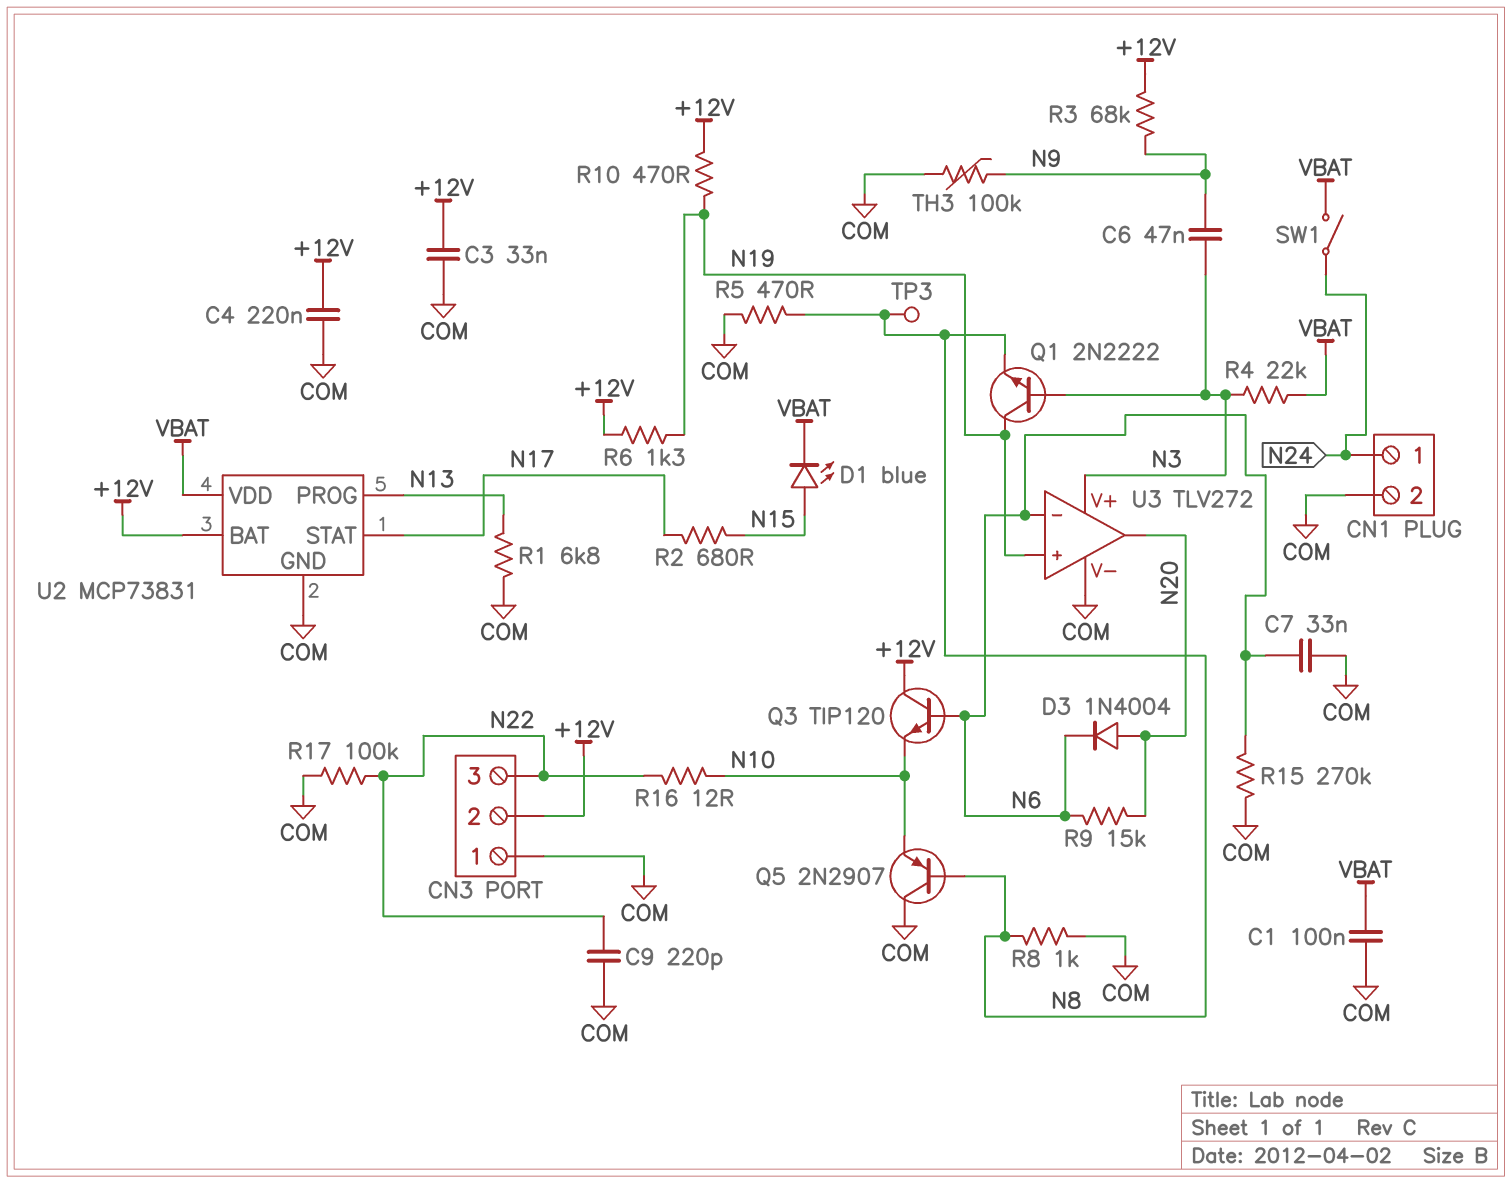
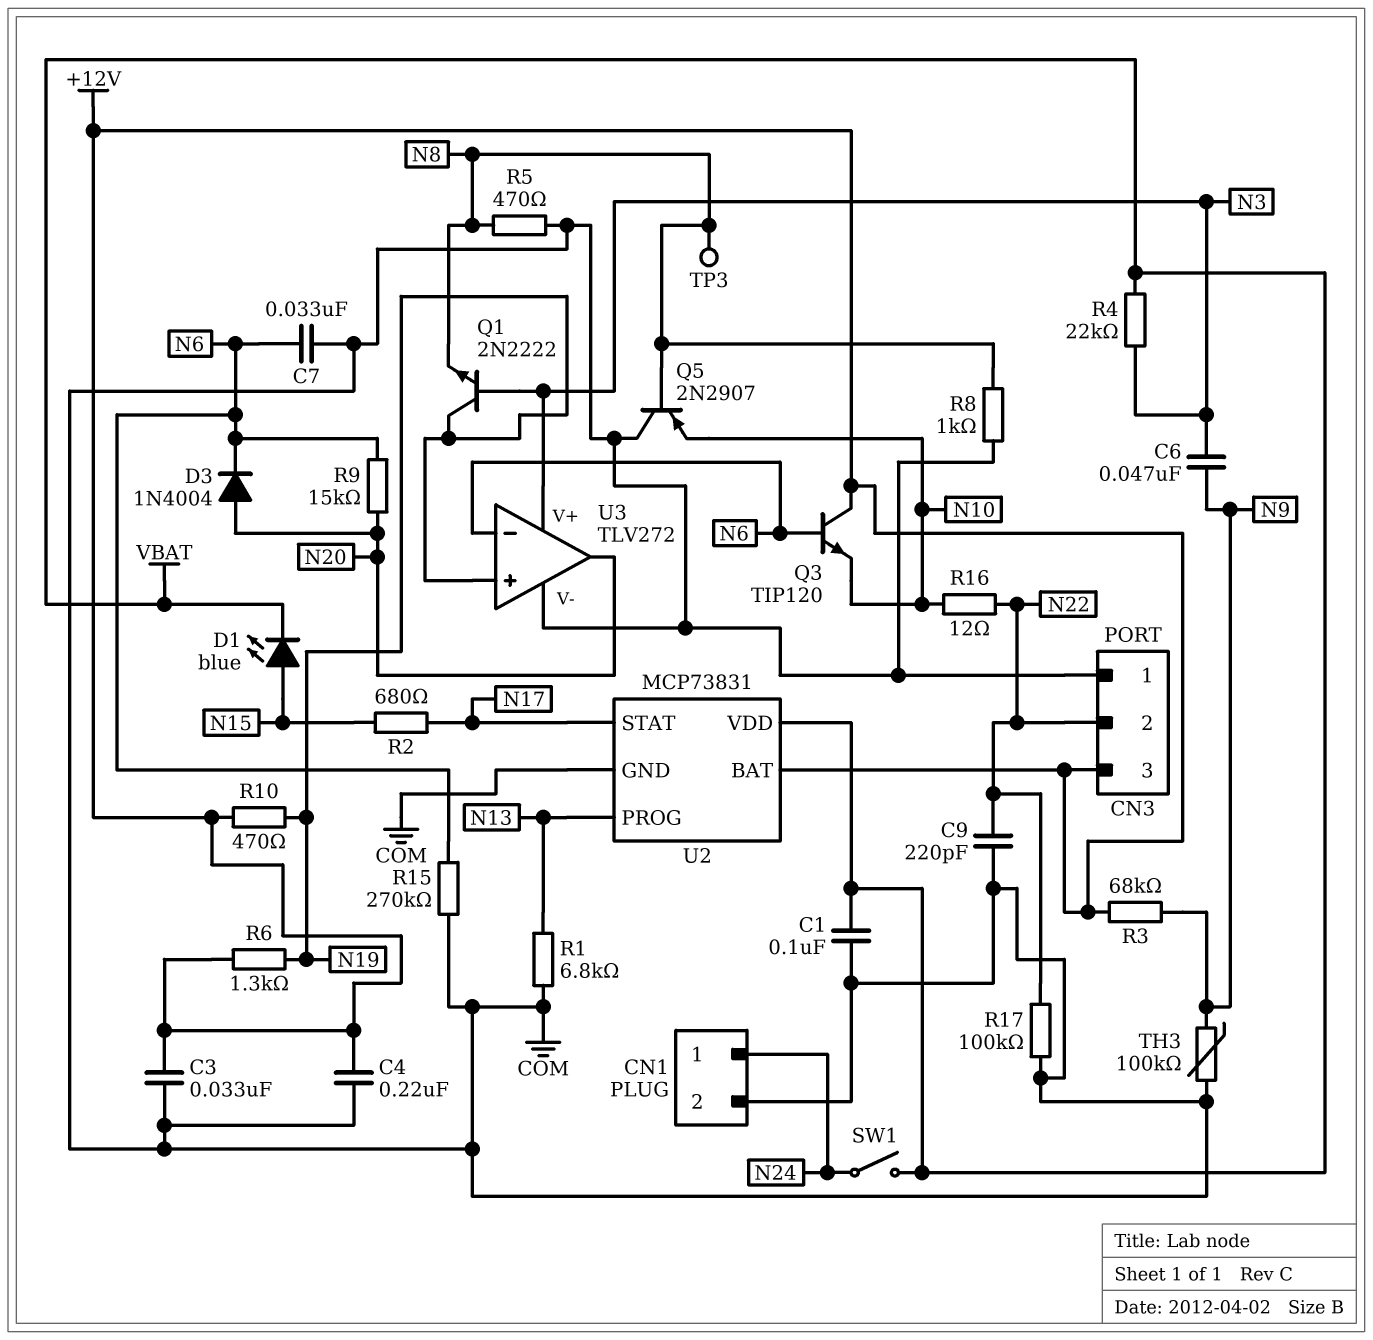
CN3 pin 2: +12V -> N22
CN3 pin 3: N22 -> +12V

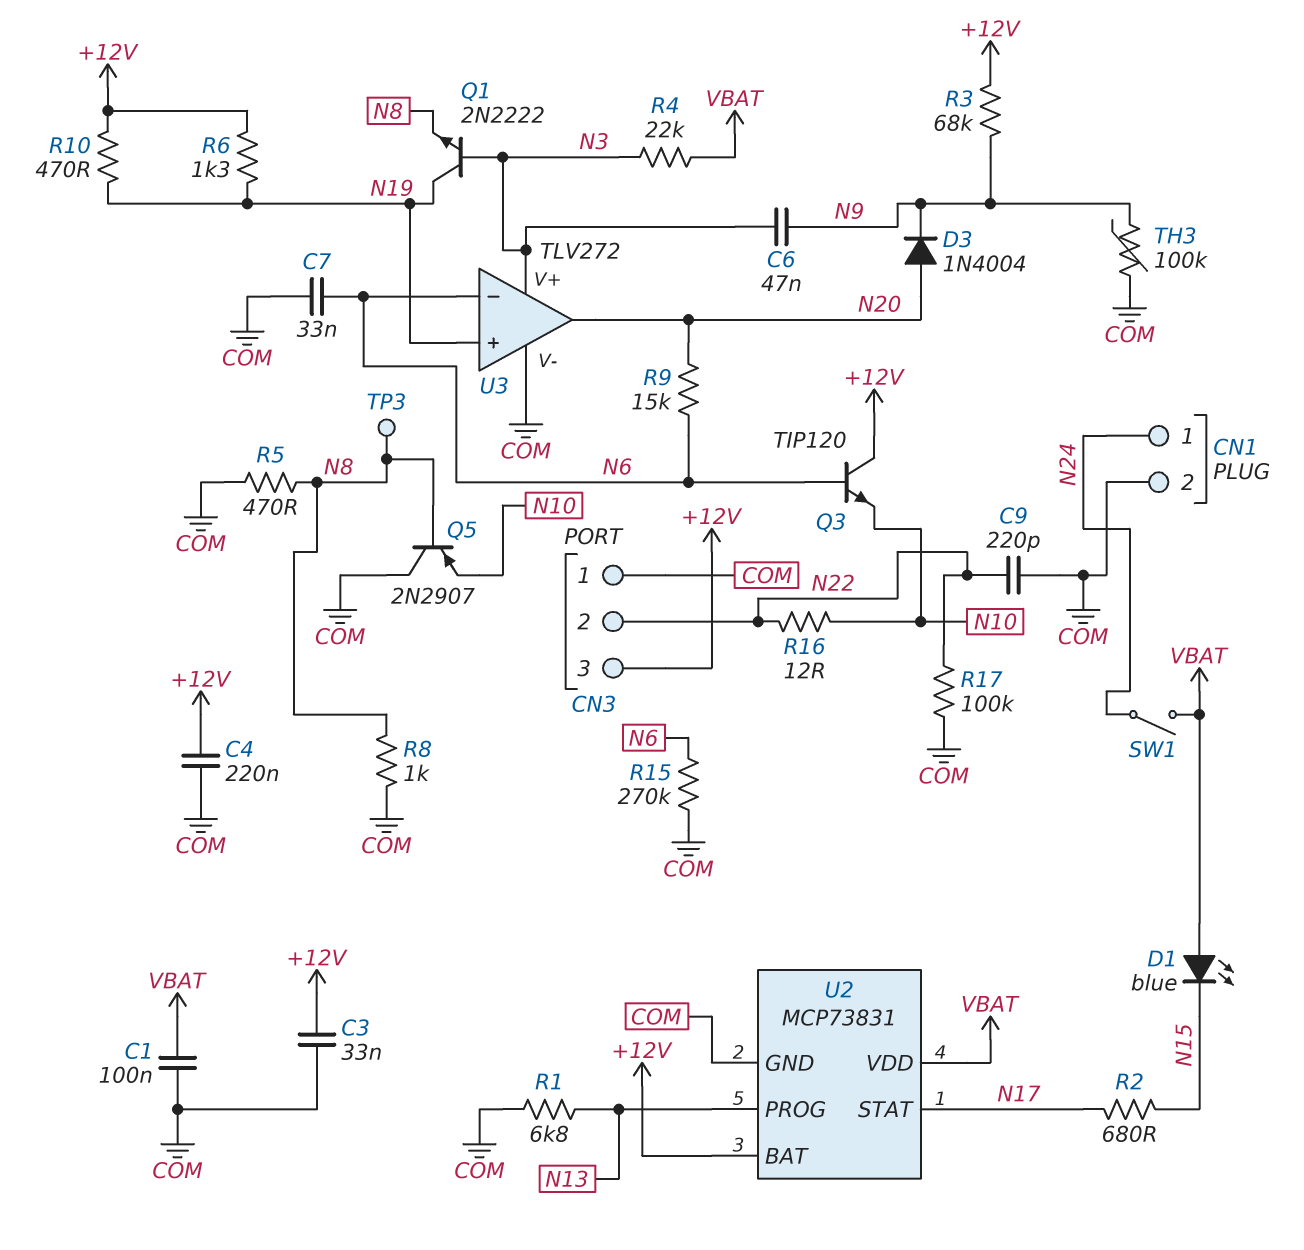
D1: LED blue (A N15, K VBAT) -> LED blue (A VBAT, K N15)
D3: diode 1N4004 (A N20, K N6) -> diode 1N4004 (A N20, K N9)

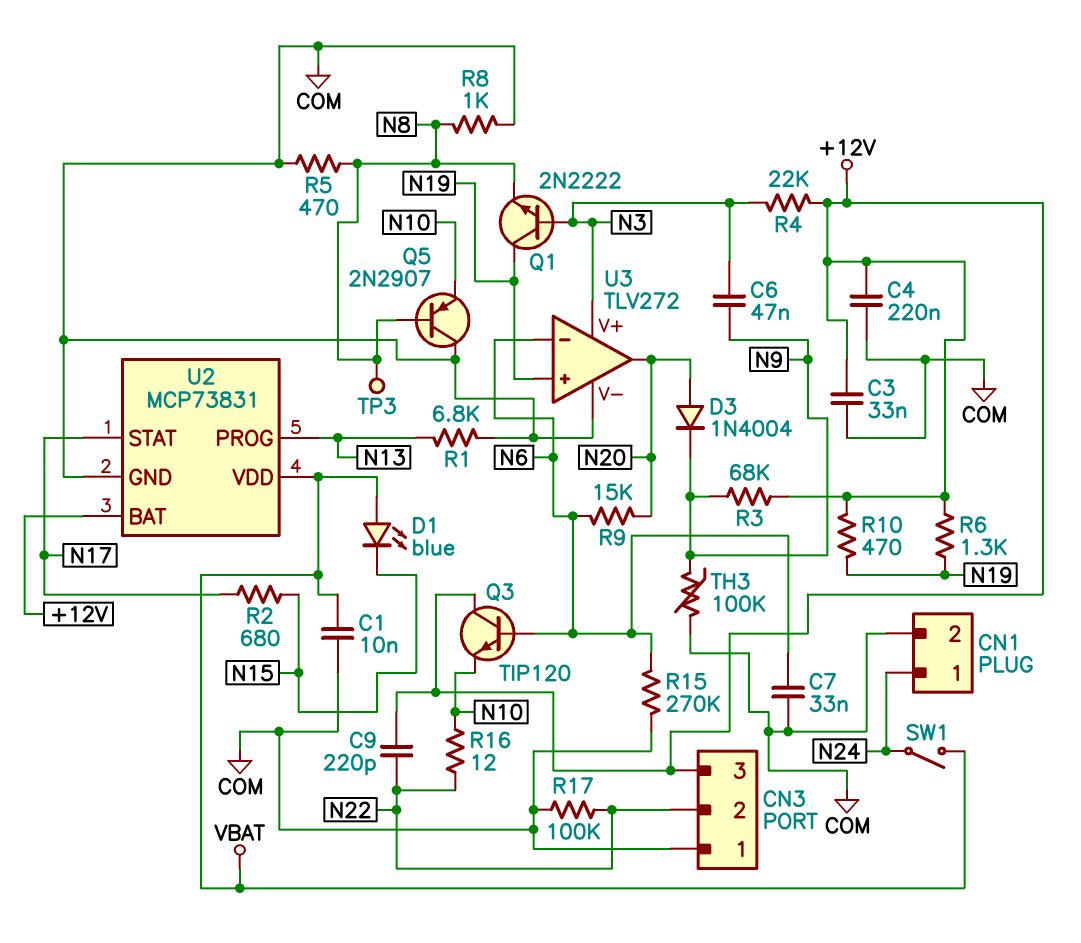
C1: 100nF (COM, VBAT) -> 10nF (COM, VBAT)
C9: 220pF (COM, N22) -> 220pF (+12V, N22)
R4: 22k (N3, VBAT) -> 22k (+12V, N3)

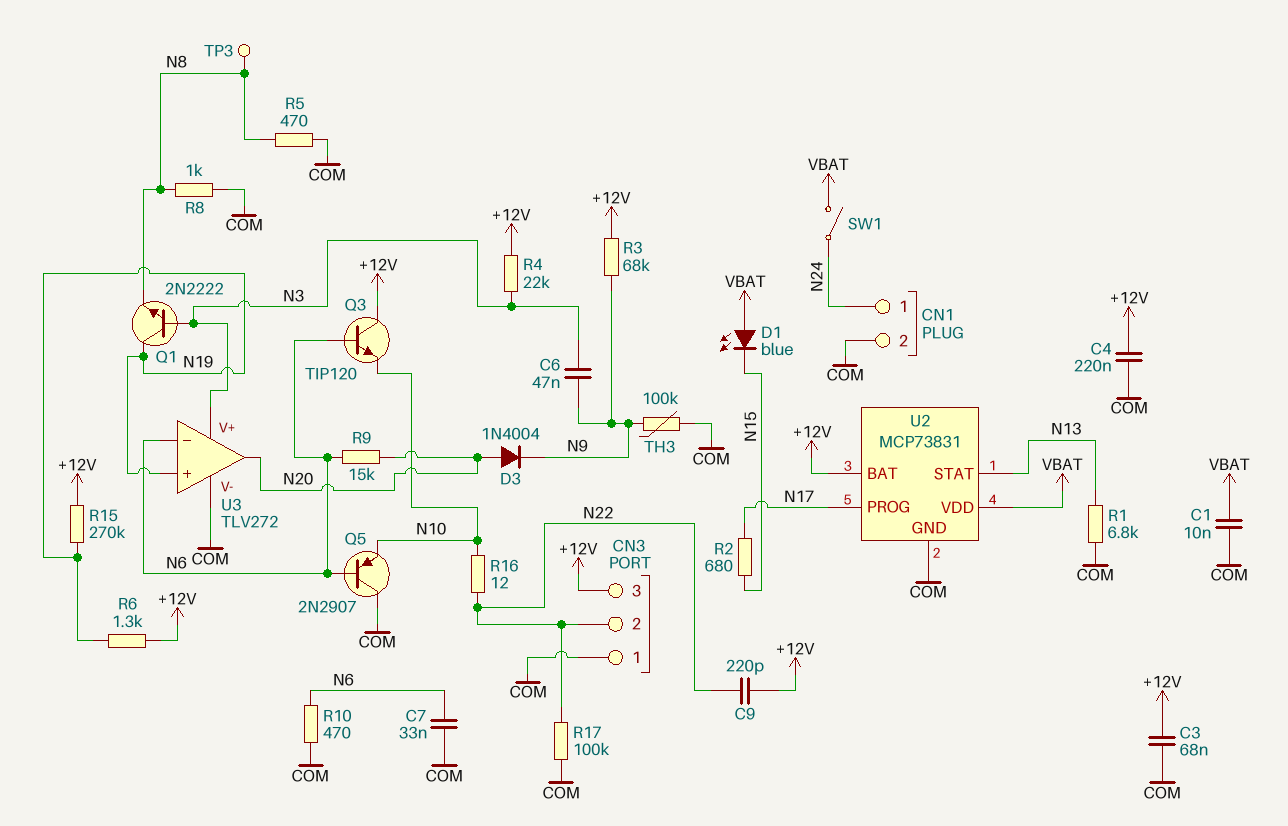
C3: 33nF (+12V, COM) -> 68nF (+12V, COM)
Q5: PNP 2N2907 (B N8, C COM, E N10) -> PNP 2N2907 (B N6, C COM, E N10)
R10: 470 (+12V, N19) -> 470 (COM, N6)
R15: 270k (COM, N6) -> 270k (+12V, N19)
U2 pin PROG: N13 -> N17
U2 pin STAT: N17 -> N13

